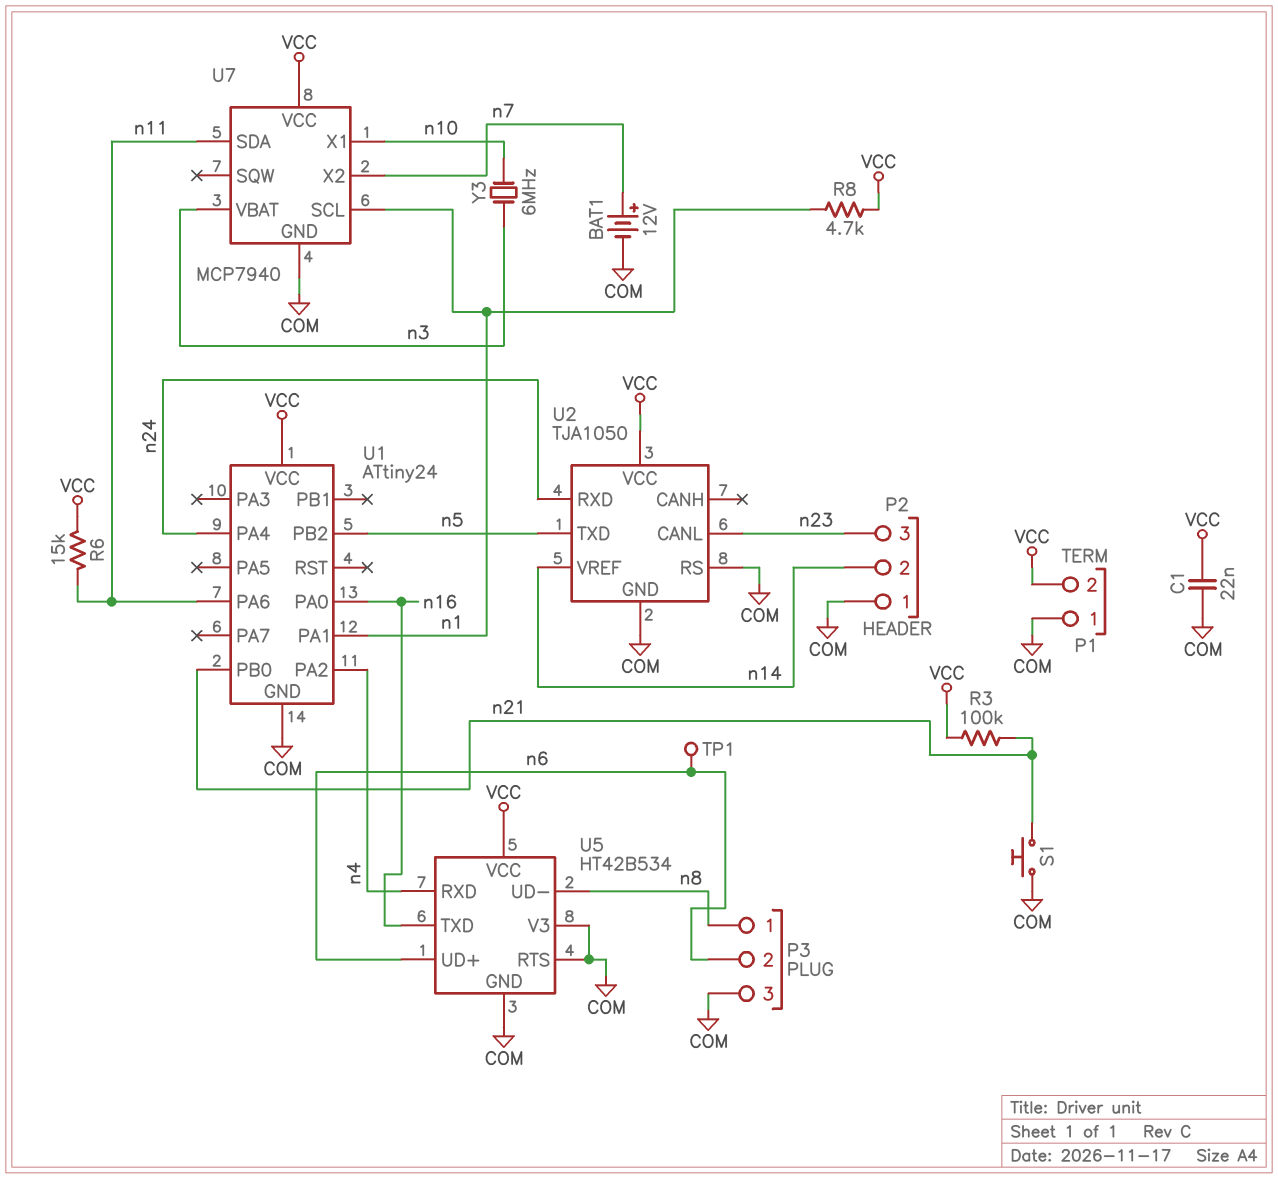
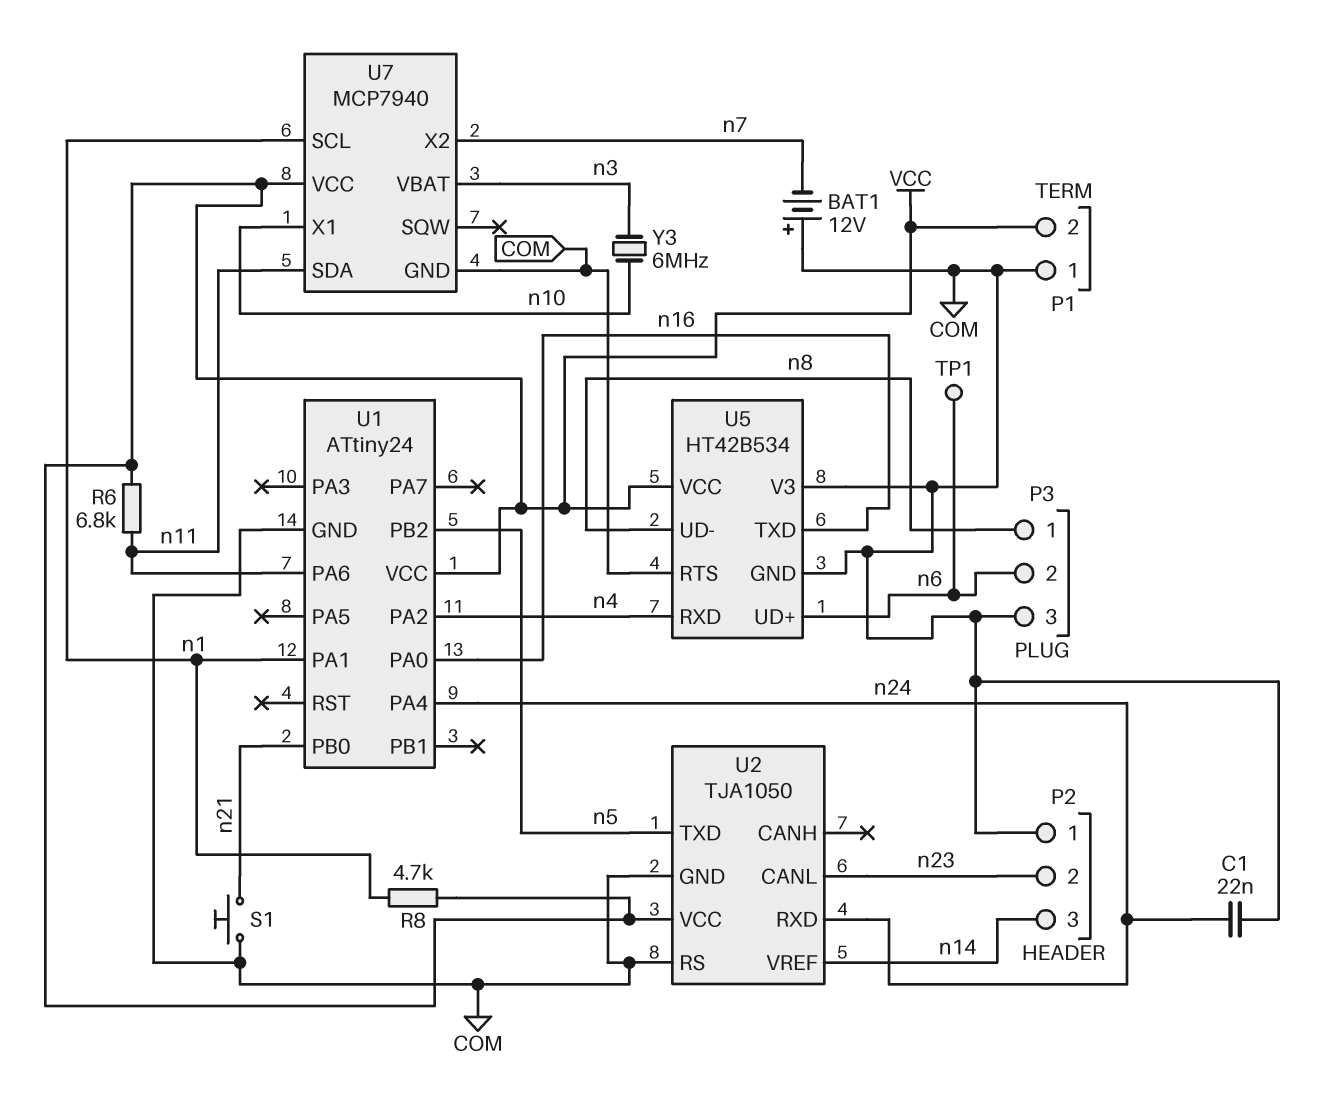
BAT1: 12V (plus n7, minus COM) -> 12V (plus COM, minus n7)
C1: 22nF (COM, VCC) -> 22nF (COM, n24)
P2 pin 2: n14 -> n23
P2 pin 3: n23 -> n14
R3: 100k (VCC, n21) -> none
R6: 15k (VCC, n11) -> 6.8k (VCC, n11)

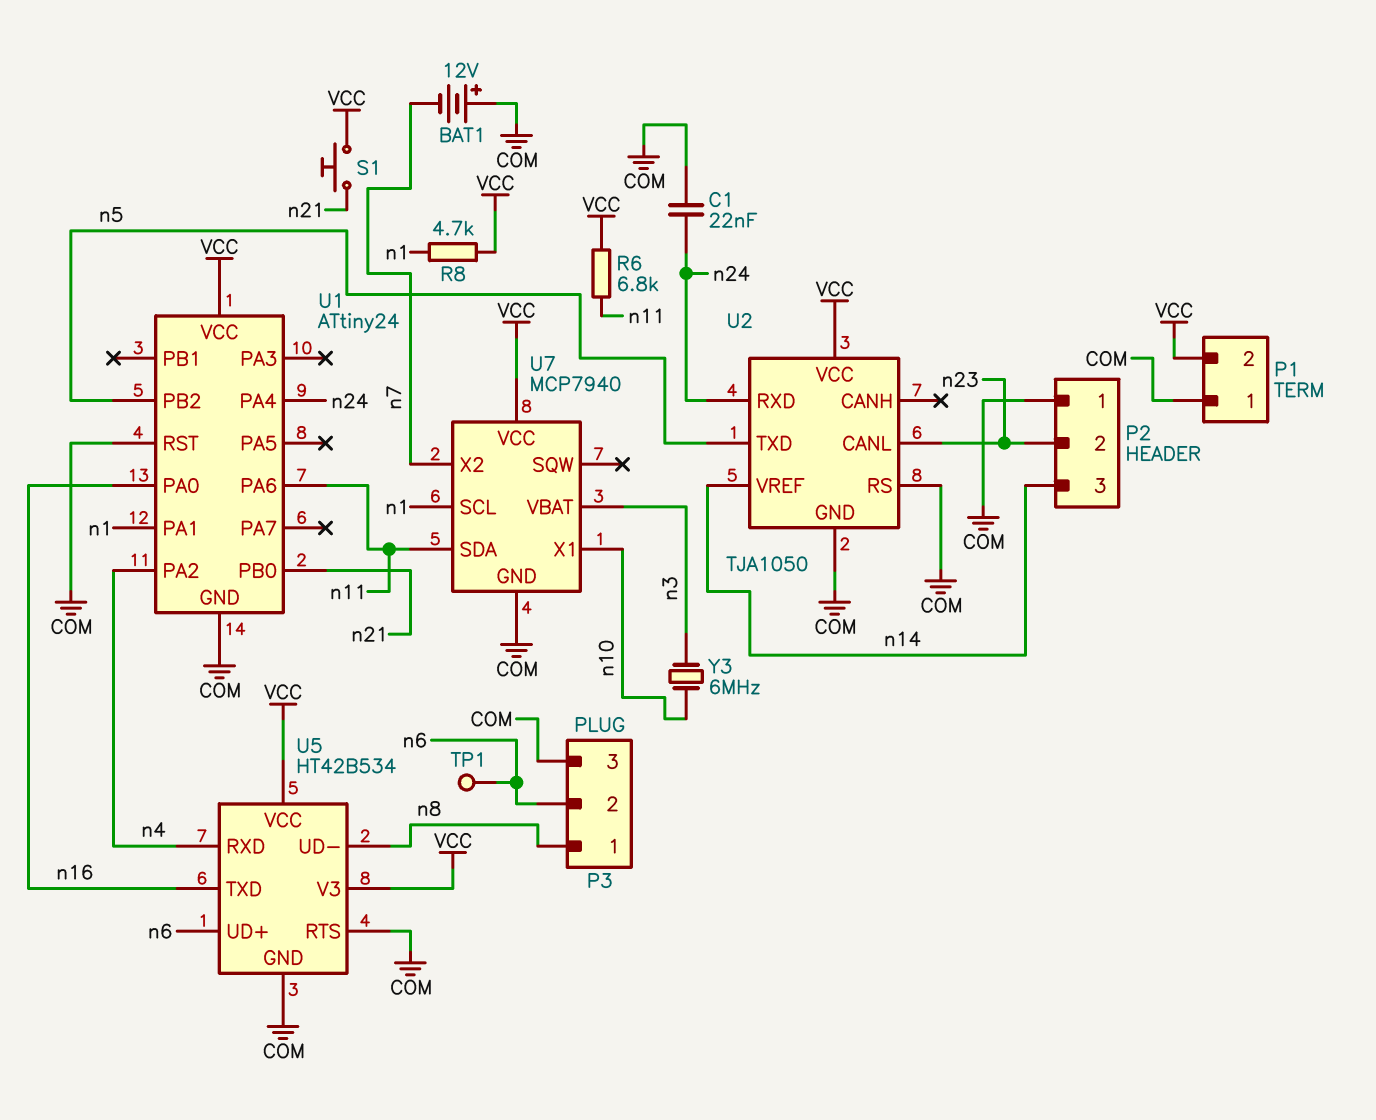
S1: button (COM, n21) -> button (VCC, n21)
U1 pin RST: none -> COM
U5 pin V3: COM -> VCC

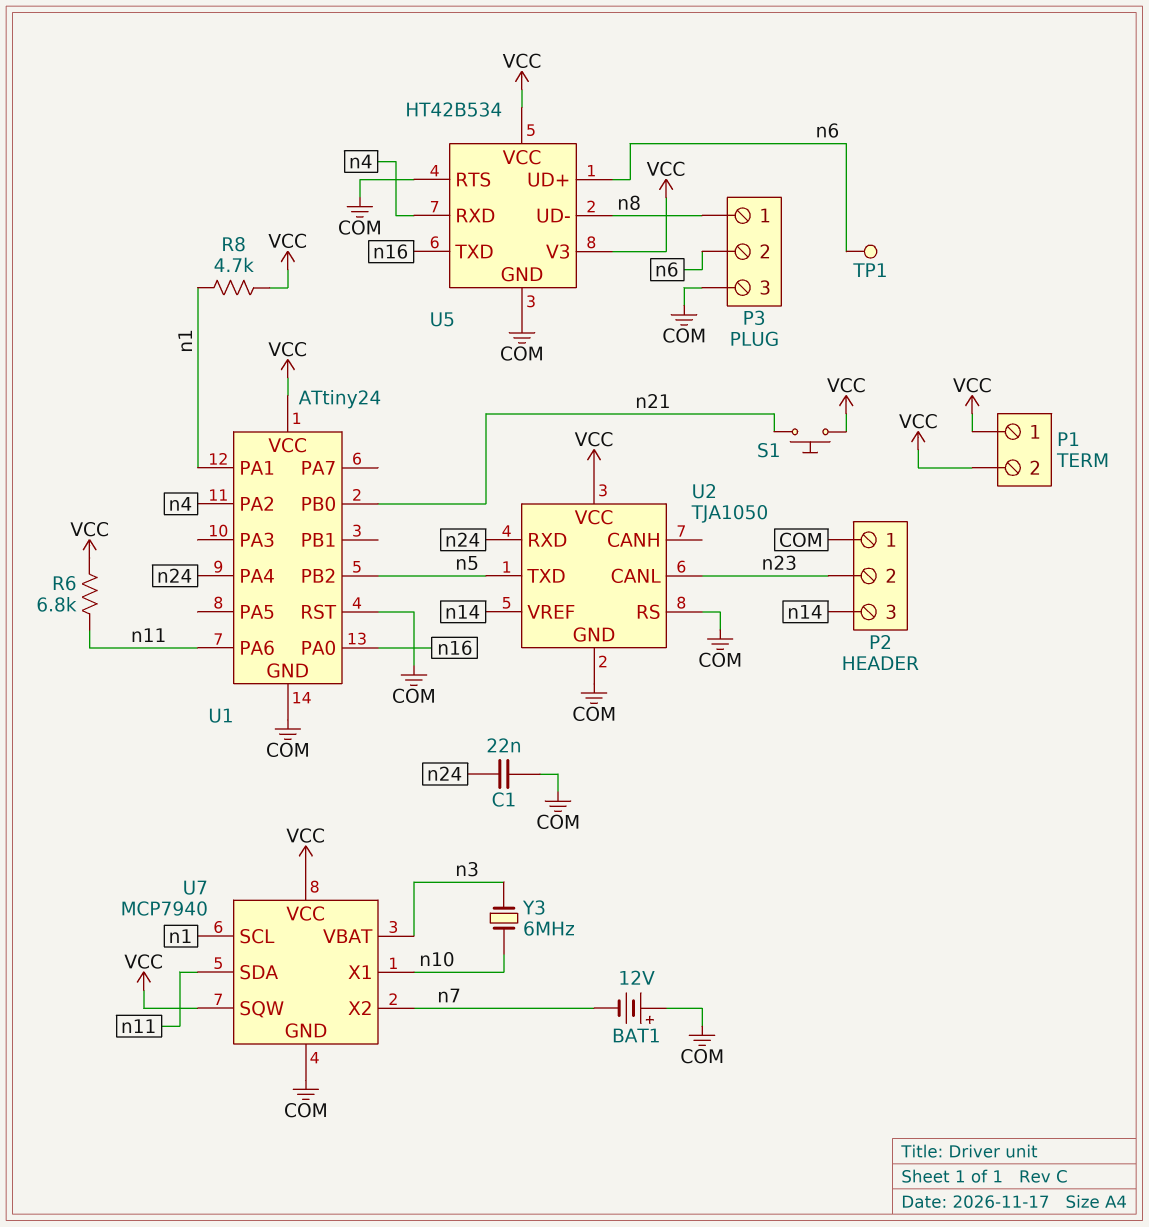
P1 pin 1: COM -> VCC
U7 pin SQW: none -> VCC

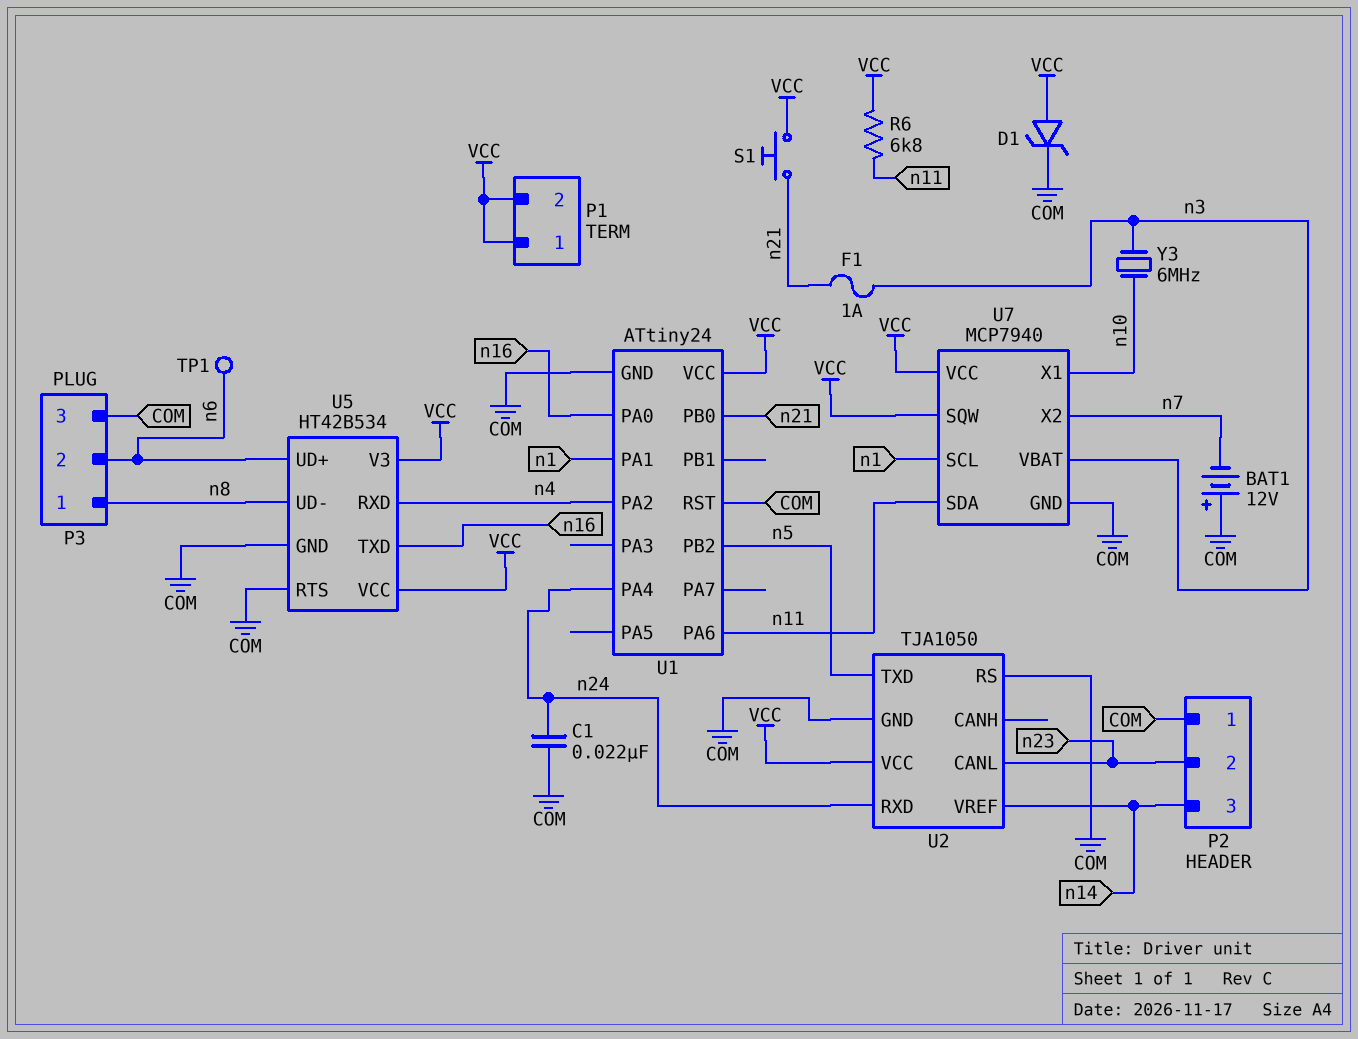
D1: none -> zener (A VCC, K COM)
F1: none -> 1A (n3, n21)
R8: 4.7k (VCC, n1) -> none

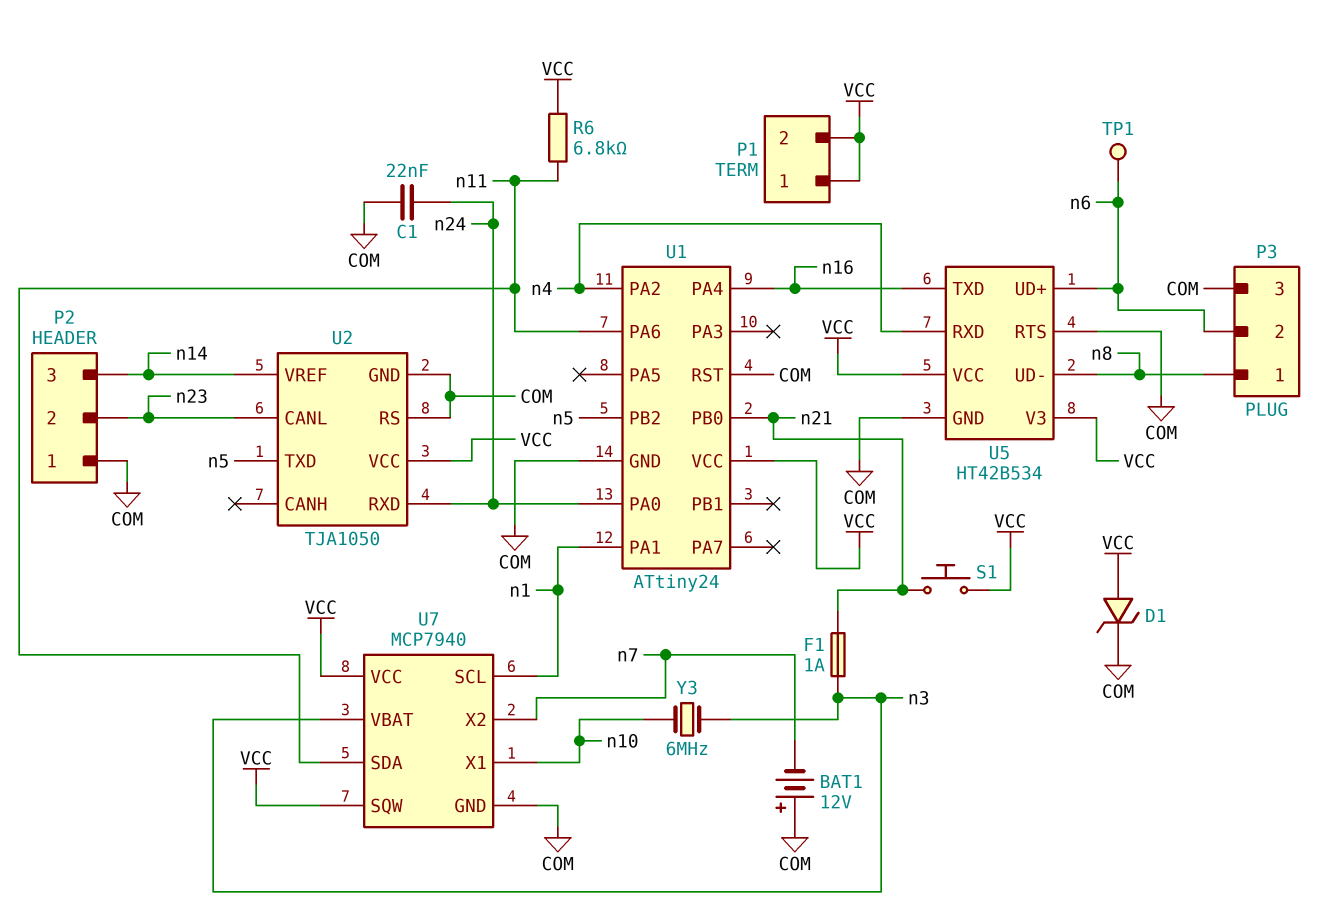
U1 pin PA0: n16 -> n24
U1 pin PA4: n24 -> n16

